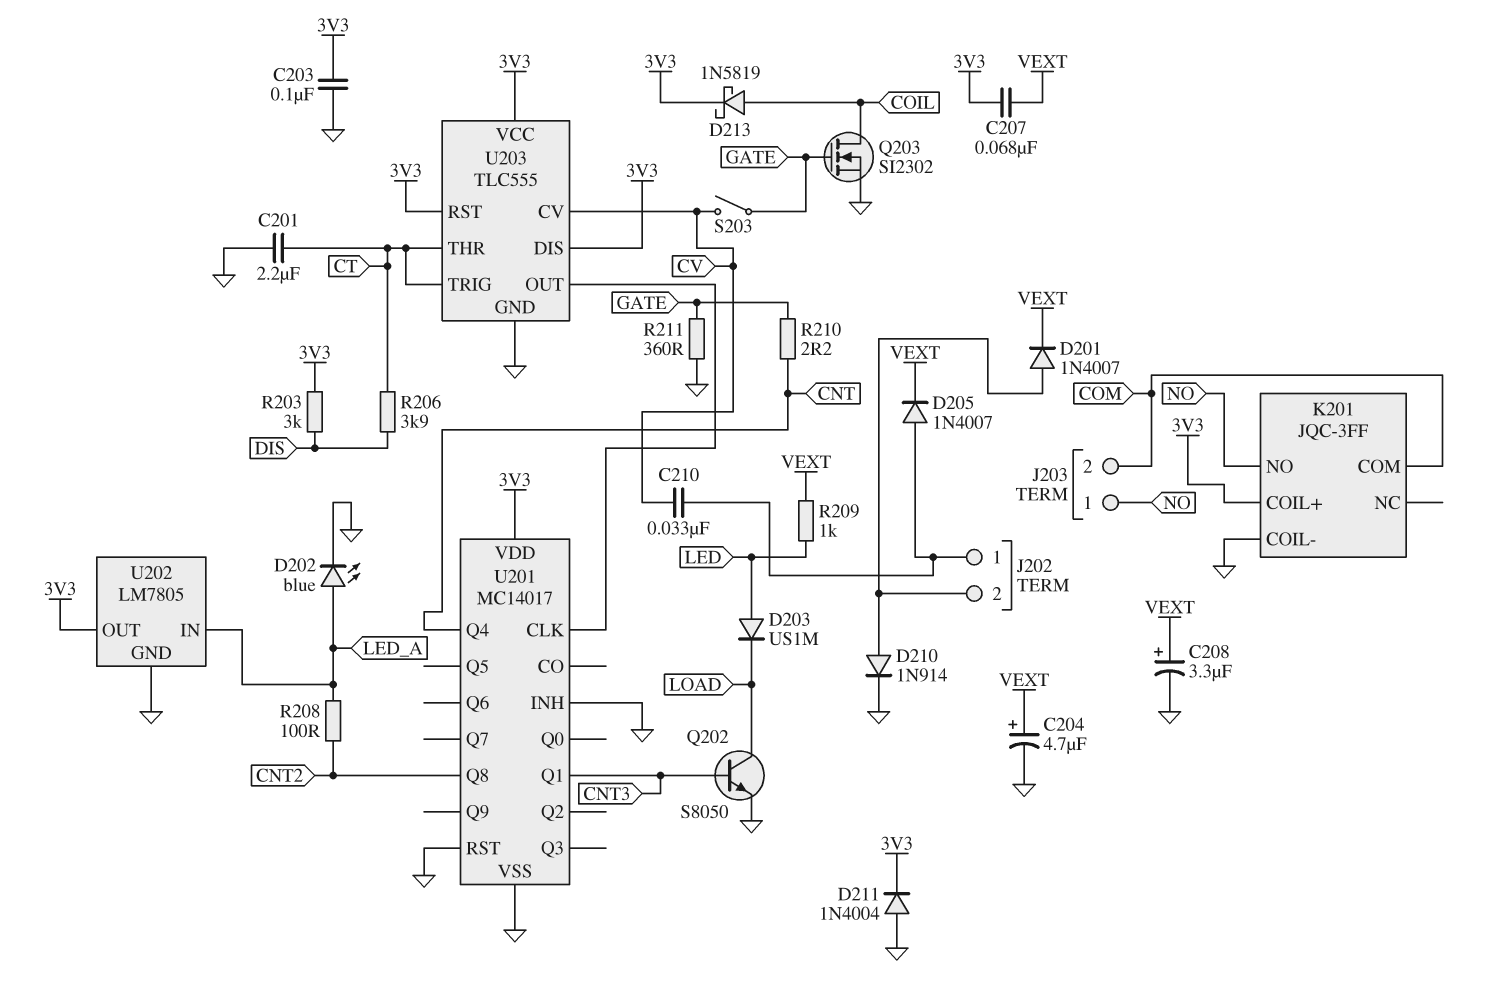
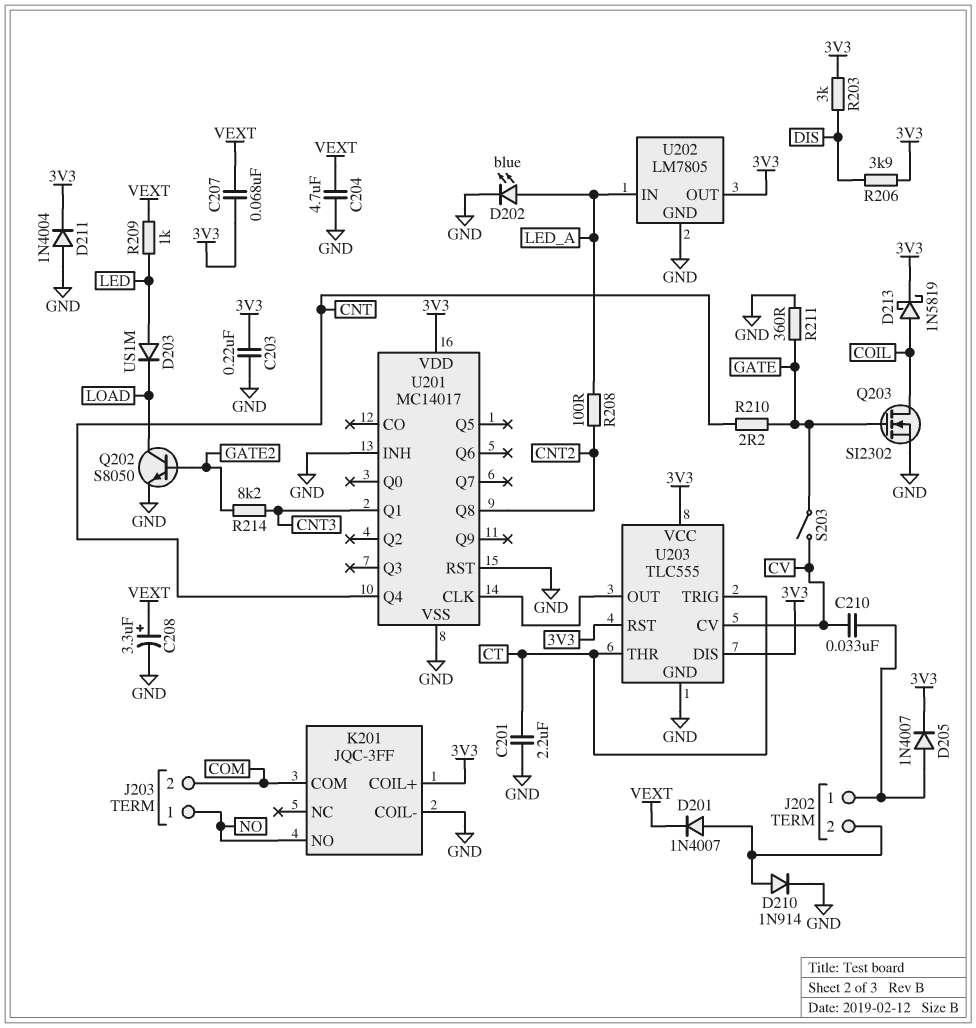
C203: 100nF (3V3, GND) -> 220nF (3V3, GND)
C204: 4.7uF (plus VEXT, minus GND) -> 4.7uF (GND, VEXT)
D205: diode 1N4007 (A J202/1, K VEXT) -> diode 1N4007 (A J202/1, K 3V3)
Q202: NPN S8050 (B CNT3, C LOAD, E GND) -> NPN S8050 (B GATE2, C LOAD, E GND)
R206: 3.9k (CT, DIS) -> 3.9k (3V3, DIS)
R214: none -> 8.2k (CNT3, GATE2)

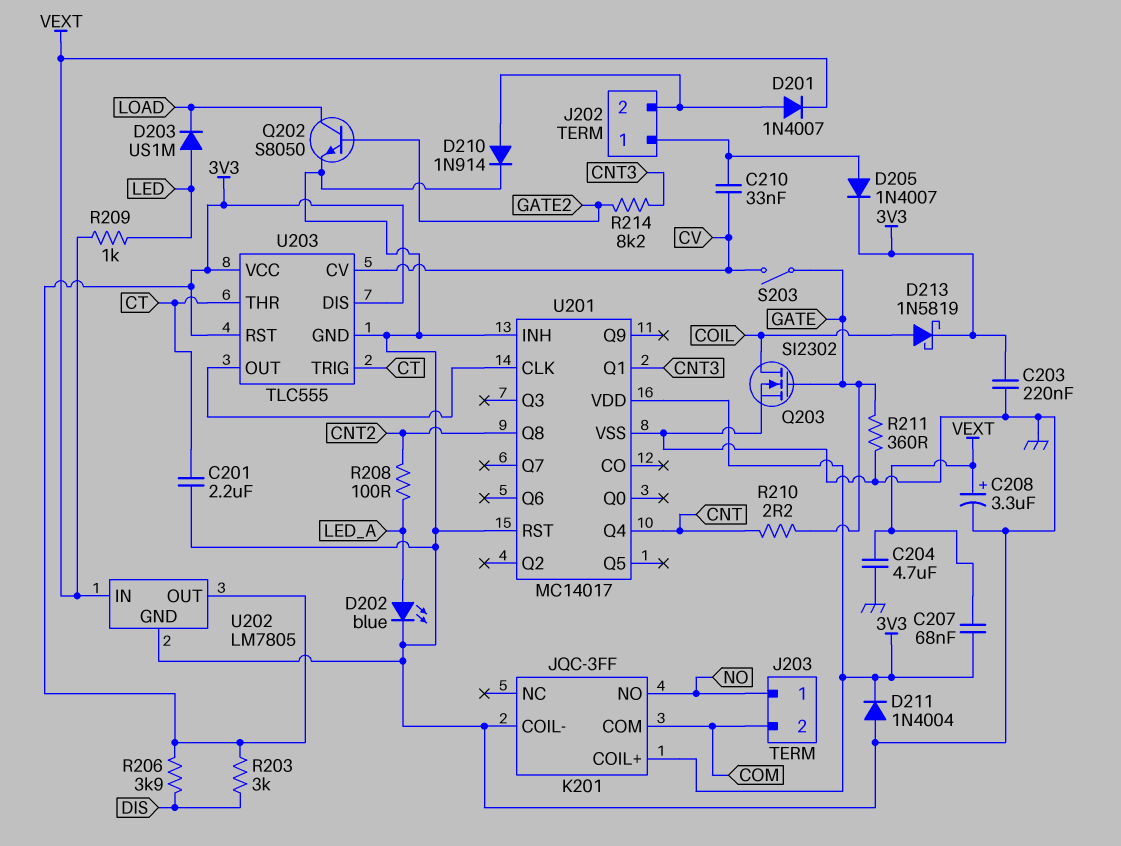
U202 pin IN: LED_A -> VEXT

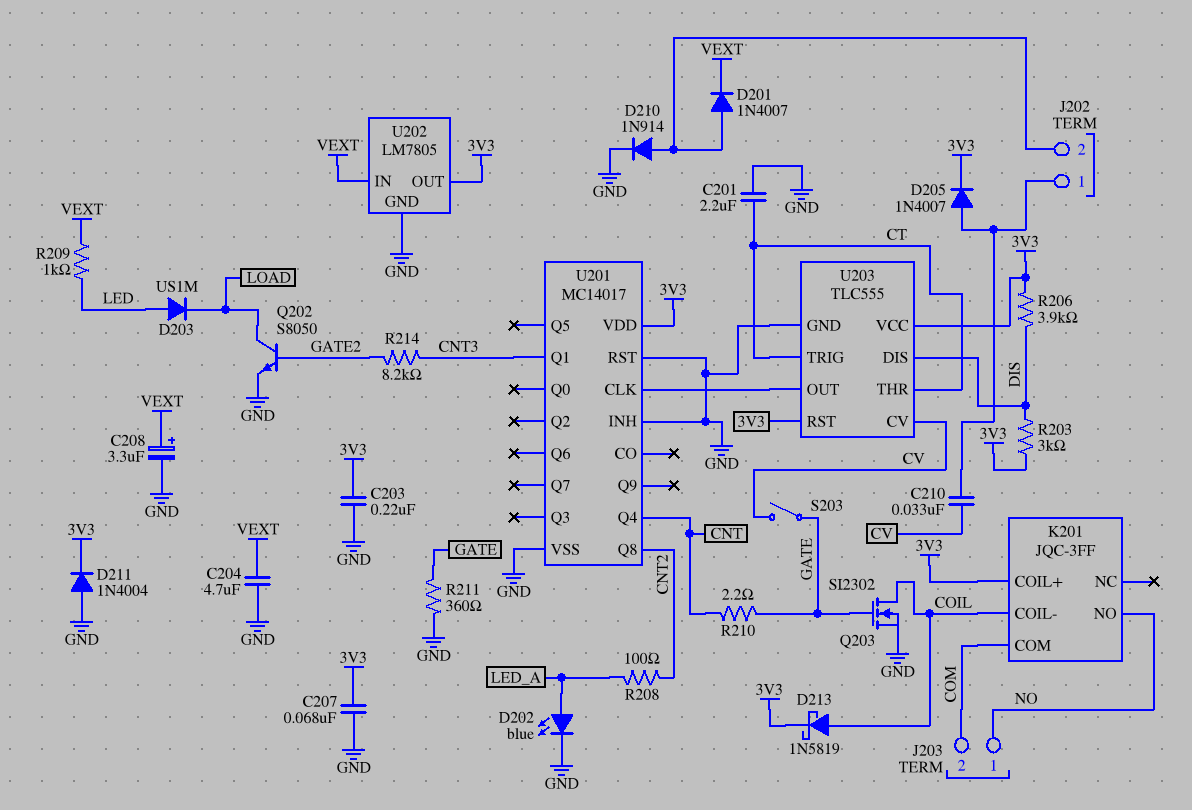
C207: 68nF (3V3, VEXT) -> 68nF (3V3, GND)
K201 pin COIL-: GND -> COIL
U203 pin DIS: 3V3 -> DIS

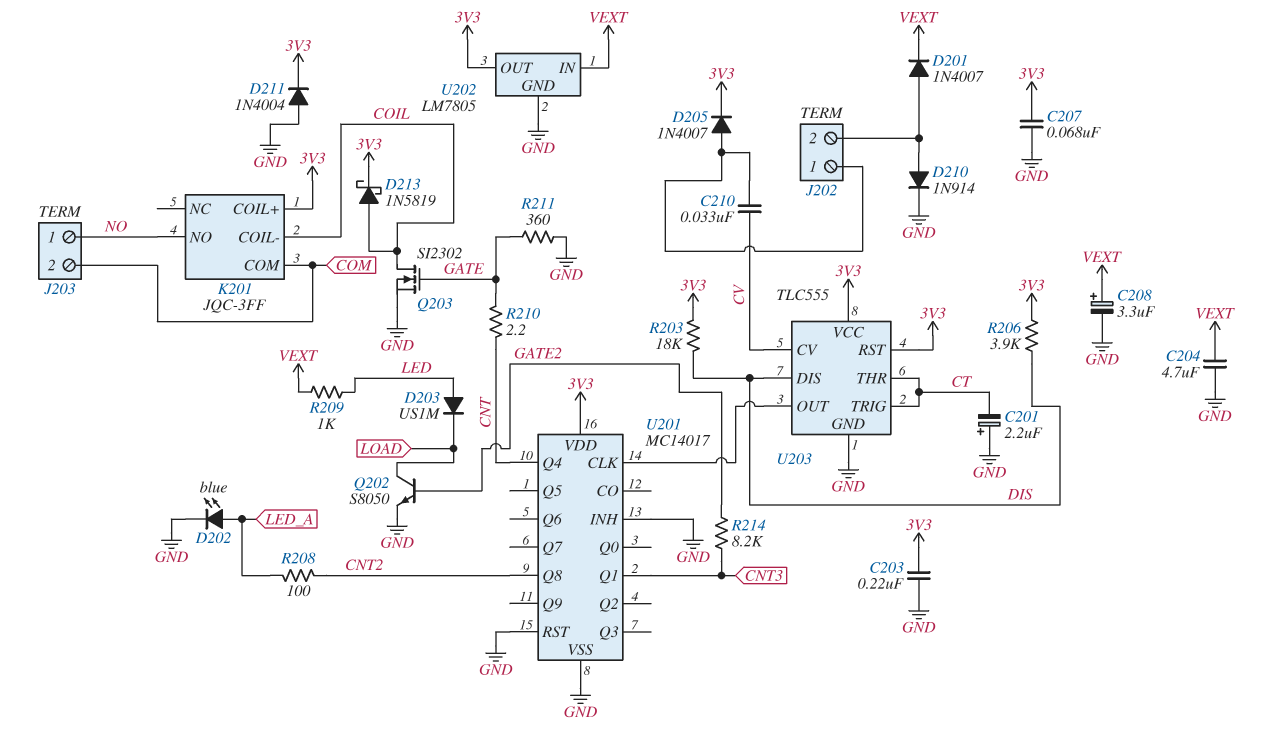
C201: 2.2uF (CT, GND) -> 2.2uF (plus GND, minus CT)
R203: 3k (3V3, DIS) -> 18k (3V3, DIS)
S203: switch (CV, GATE) -> none

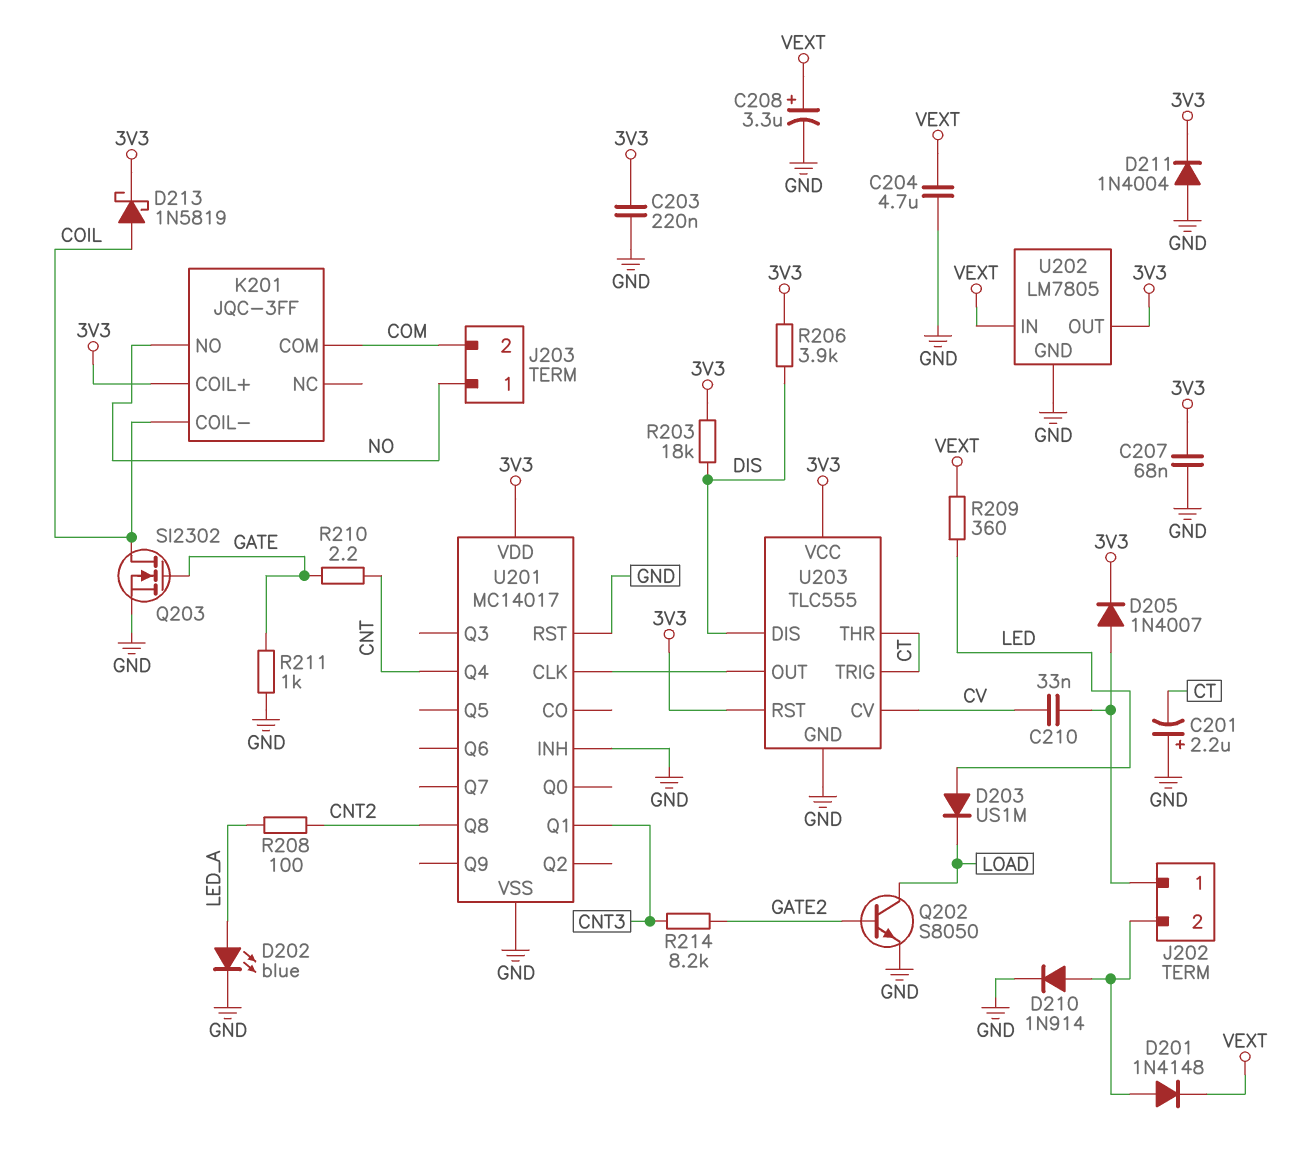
D201: diode 1N4007 (A J202/2, K VEXT) -> diode 1N4148 (A J202/2, K VEXT)
R209: 1k (LED, VEXT) -> 360 (LED, VEXT)
R211: 360 (GATE, GND) -> 1k (GATE, GND)

